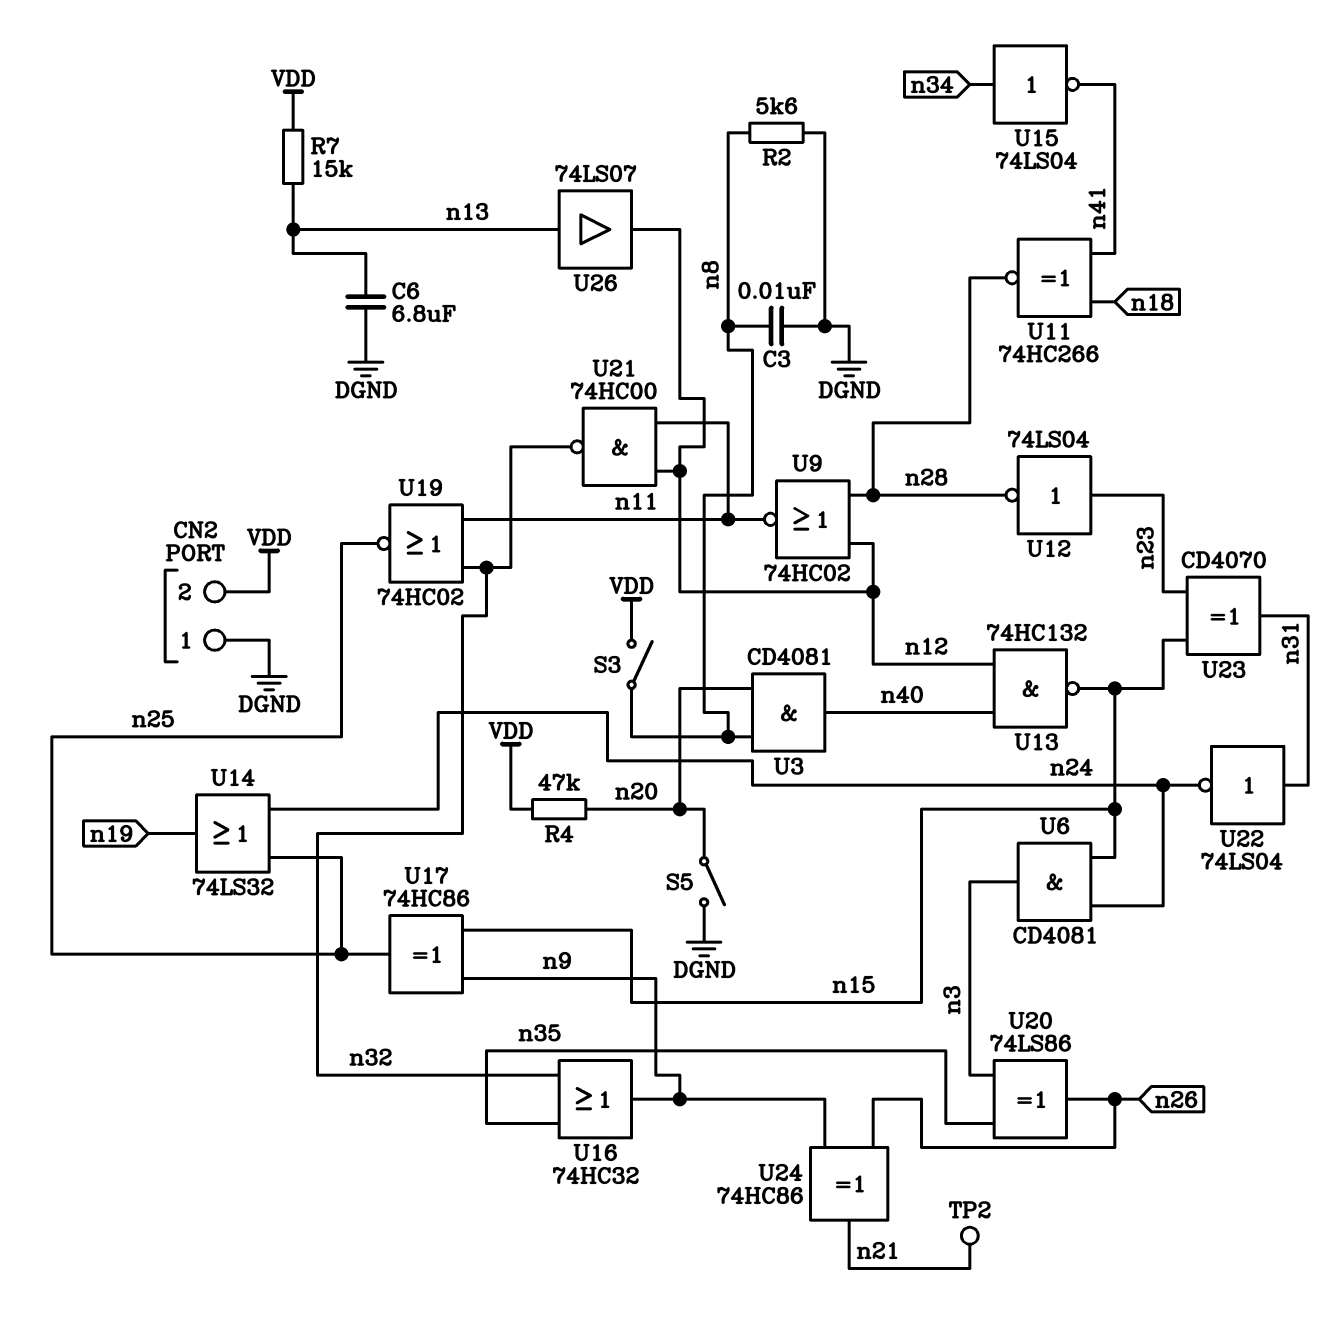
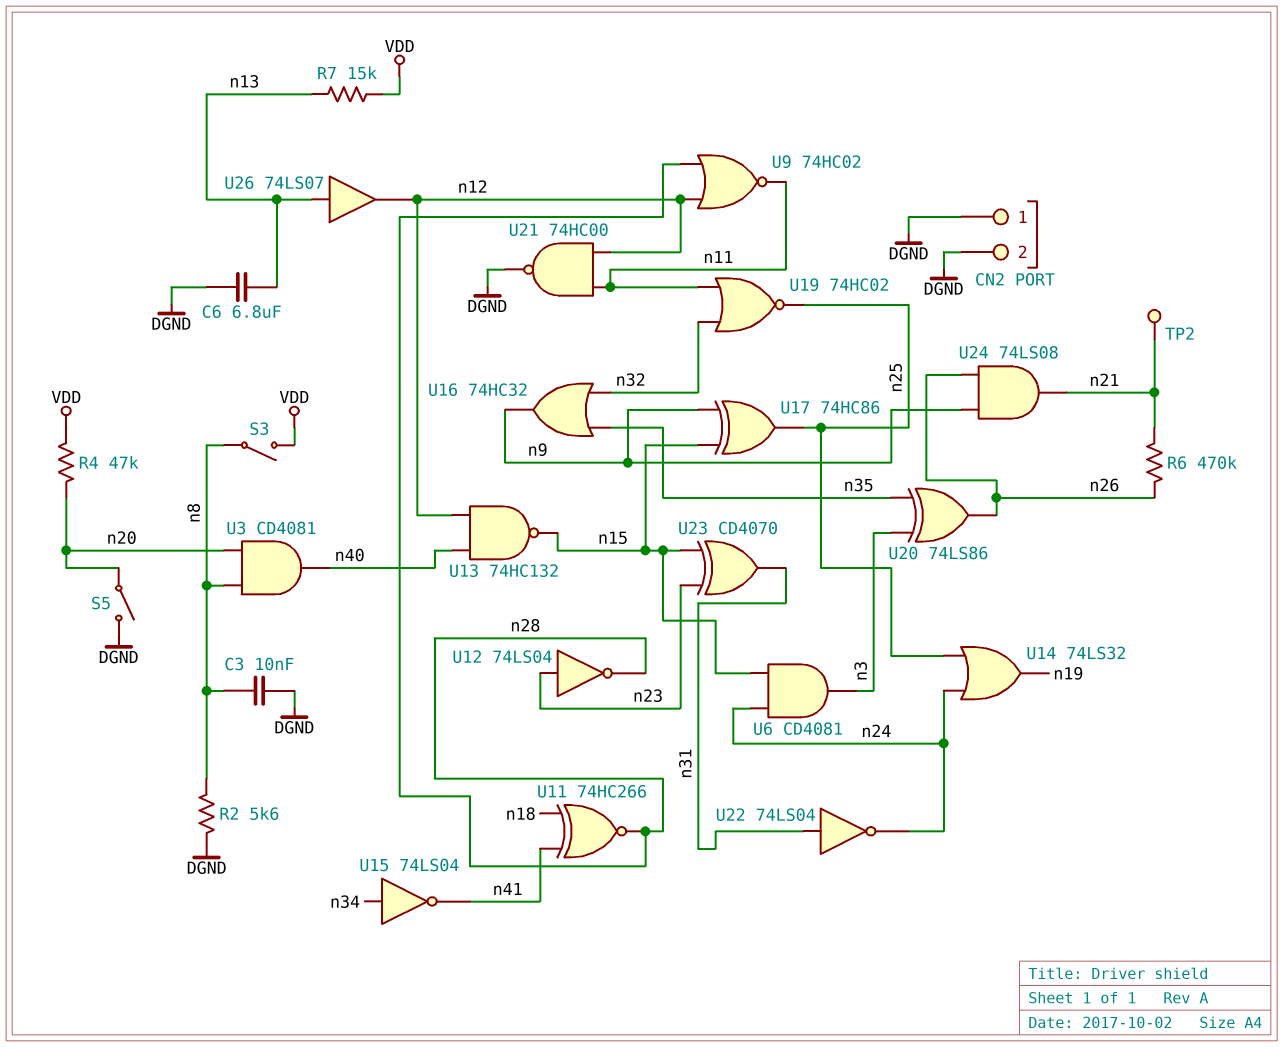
CN2 pin 2: VDD -> DGND
R6: none -> 470k (n21, n26)
U21: NAND 74HC00 (in n11, in n12, out n32) -> NAND 74HC00 (in n11, in n12, out DGND)
U24: XOR 74HC86 (in n9, in n26, out n21) -> AND 74LS08 (in n9, in n26, out n21)

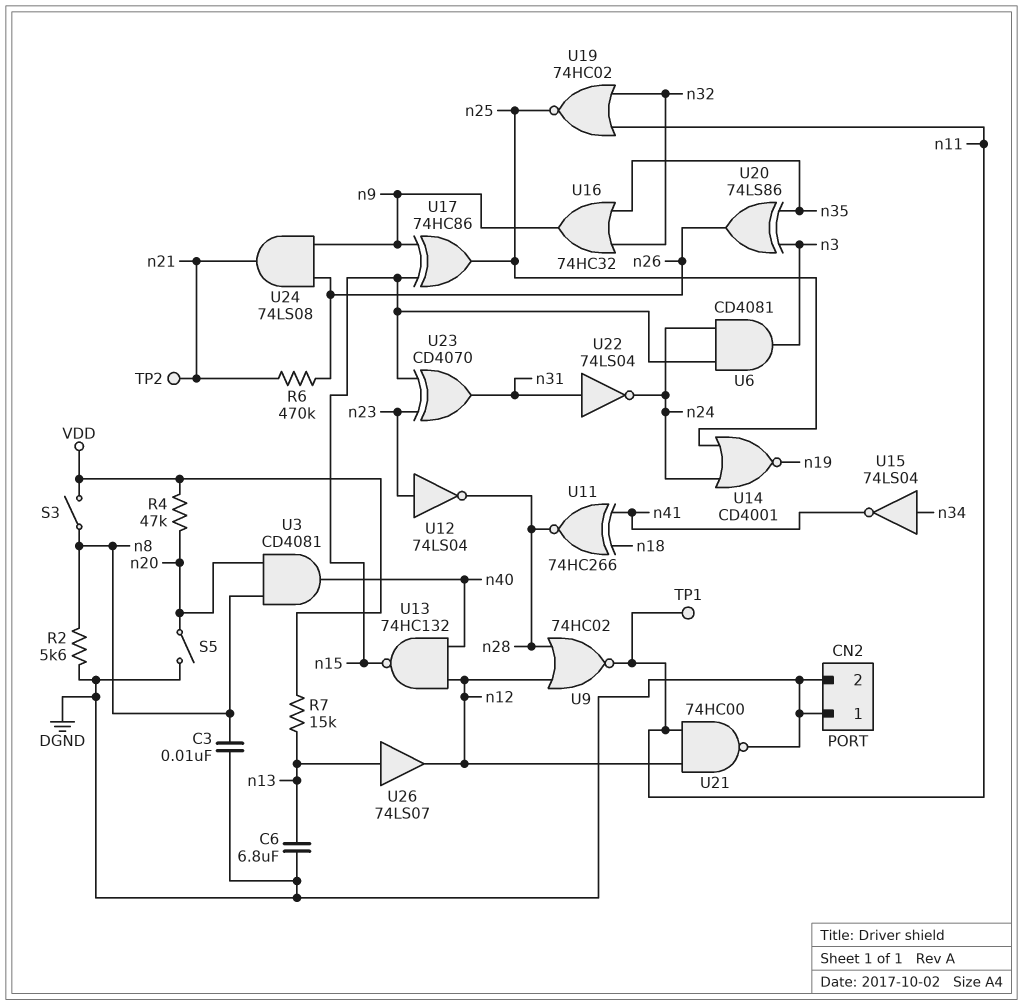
TP1: none -> test point (n11)
U14: OR 74LS32 (in n24, in n25, out n19) -> NOR CD4001 (in n24, in n25, out n19)

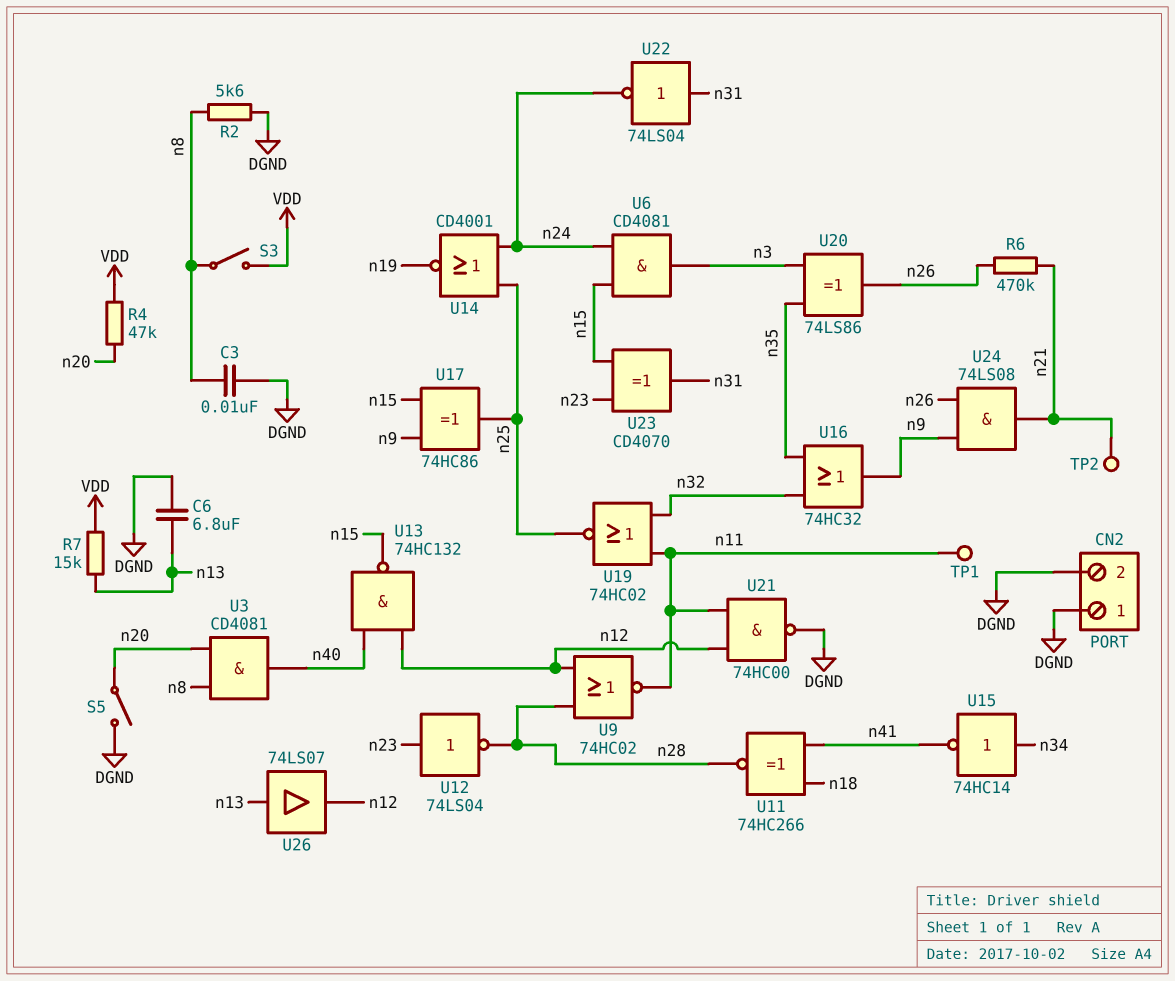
U15: NOT 74LS04 (in n34, out n41) -> NOT 74HC14 (in n34, out n41)

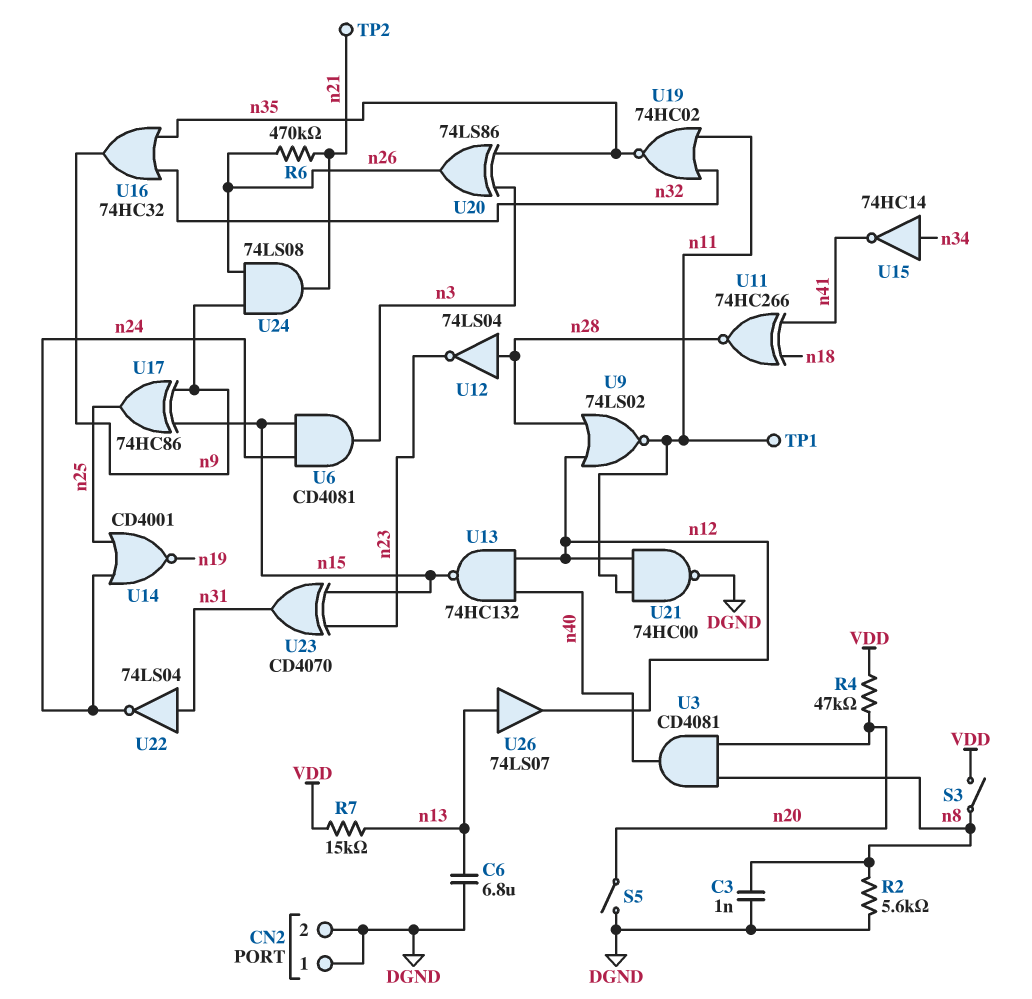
C3: 10nF (DGND, n8) -> 1nF (DGND, n8)
U9: NOR 74HC02 (in n12, in n28, out n11) -> NOR 74LS02 (in n12, in n28, out n11)
U12: NOT 74LS04 (in n23, out n28) -> NOT 74LS04 (in n28, out n23)
U19: NOR 74HC02 (in n11, in n32, out n25) -> NOR 74HC02 (in n11, in n32, out n35)

